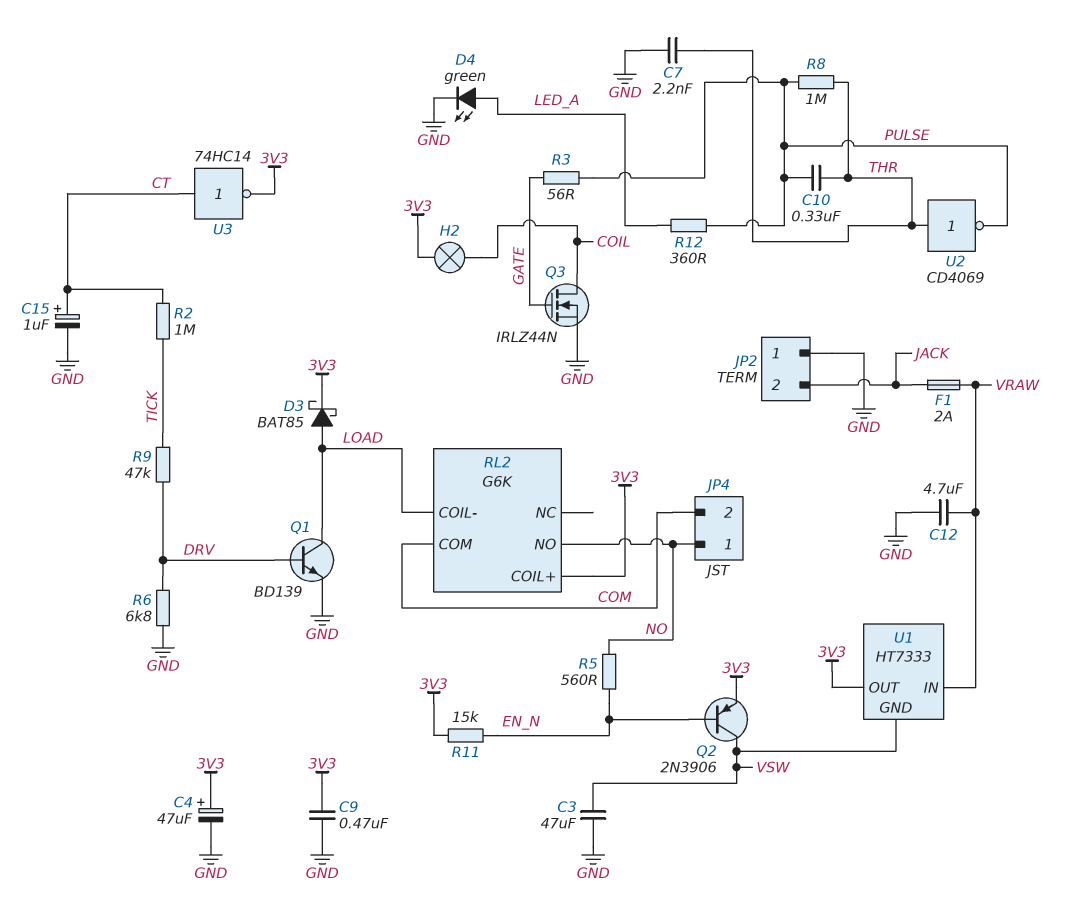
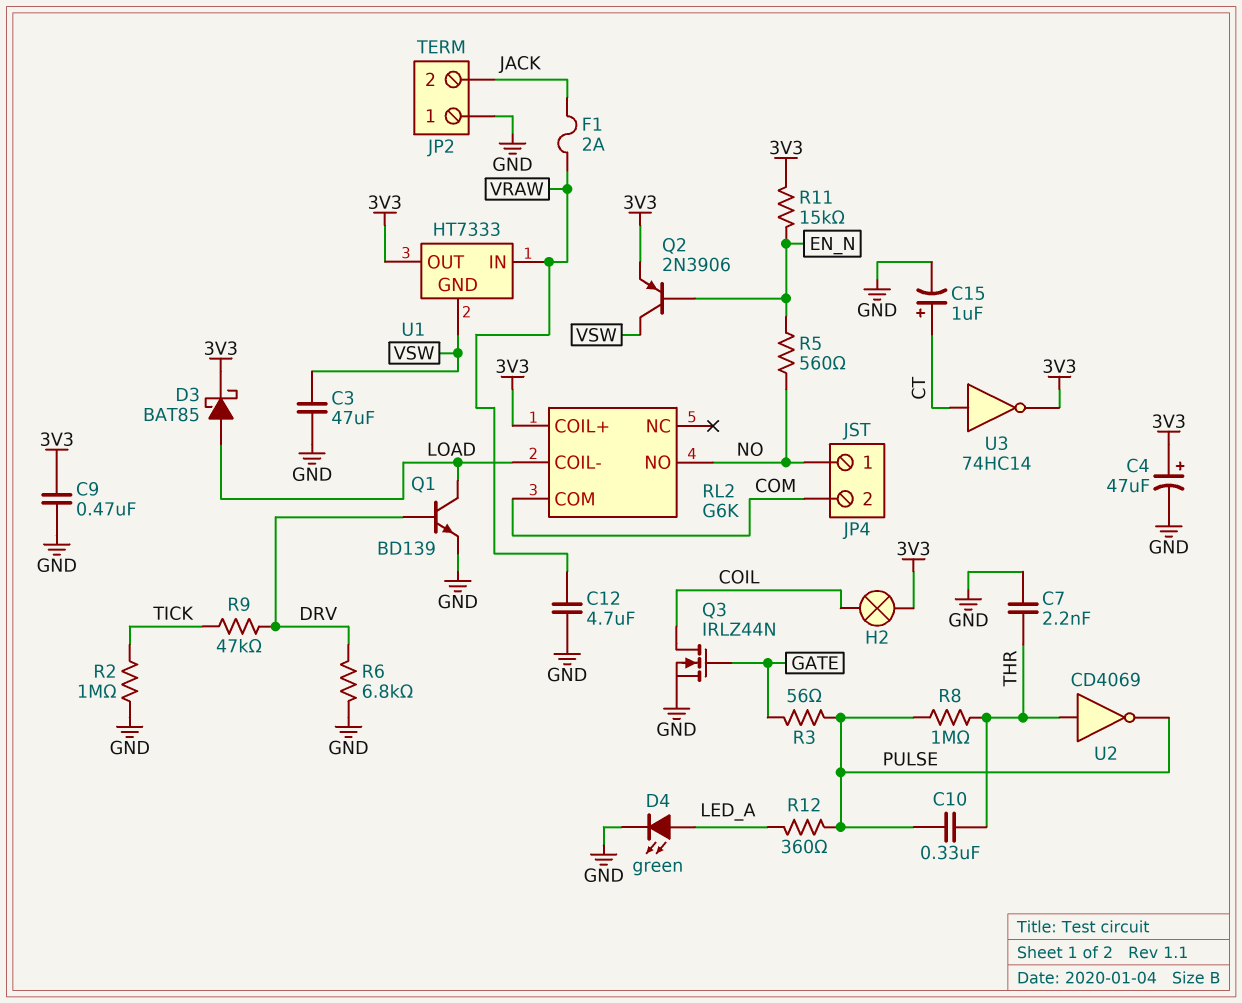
R2: 1M (CT, TICK) -> 1M (GND, TICK)

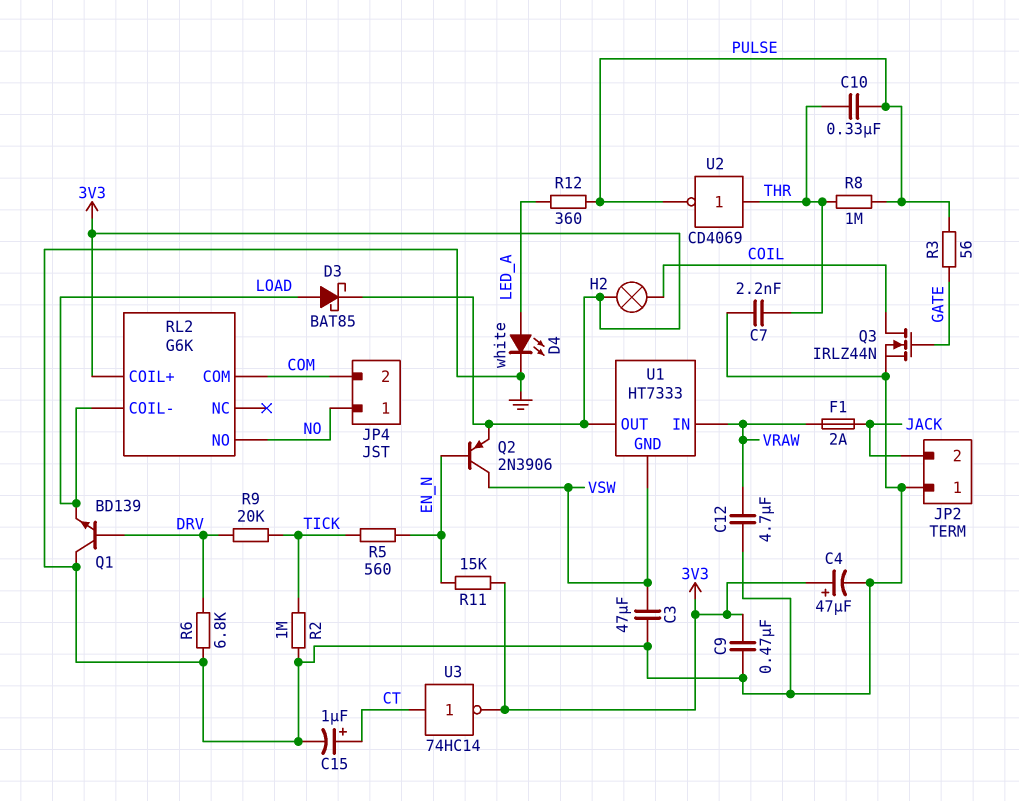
D4: LED green (A LED_A, K GND) -> LED white (A LED_A, K GND)
Q1: NPN BD139 (B DRV, C LOAD, E GND) -> NPN BD139 (B DRV, C GND, E LOAD)
R5: 560 (EN_N, NO) -> 560 (EN_N, TICK)
R9: 47k (DRV, TICK) -> 20k (DRV, TICK)

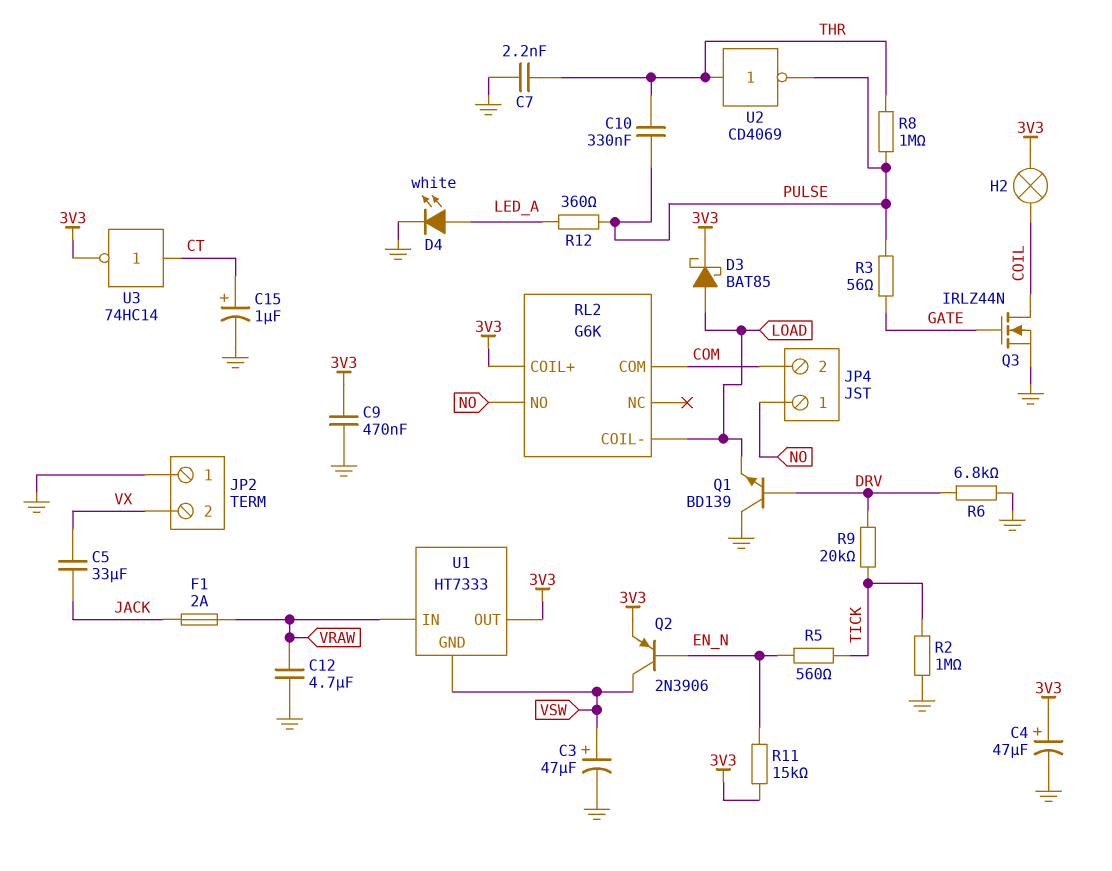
C3: 47uF (GND, VSW) -> 47uF (plus VSW, minus GND)
C5: none -> 33uF (JACK, VX)
JP2 pin 2: JACK -> VX

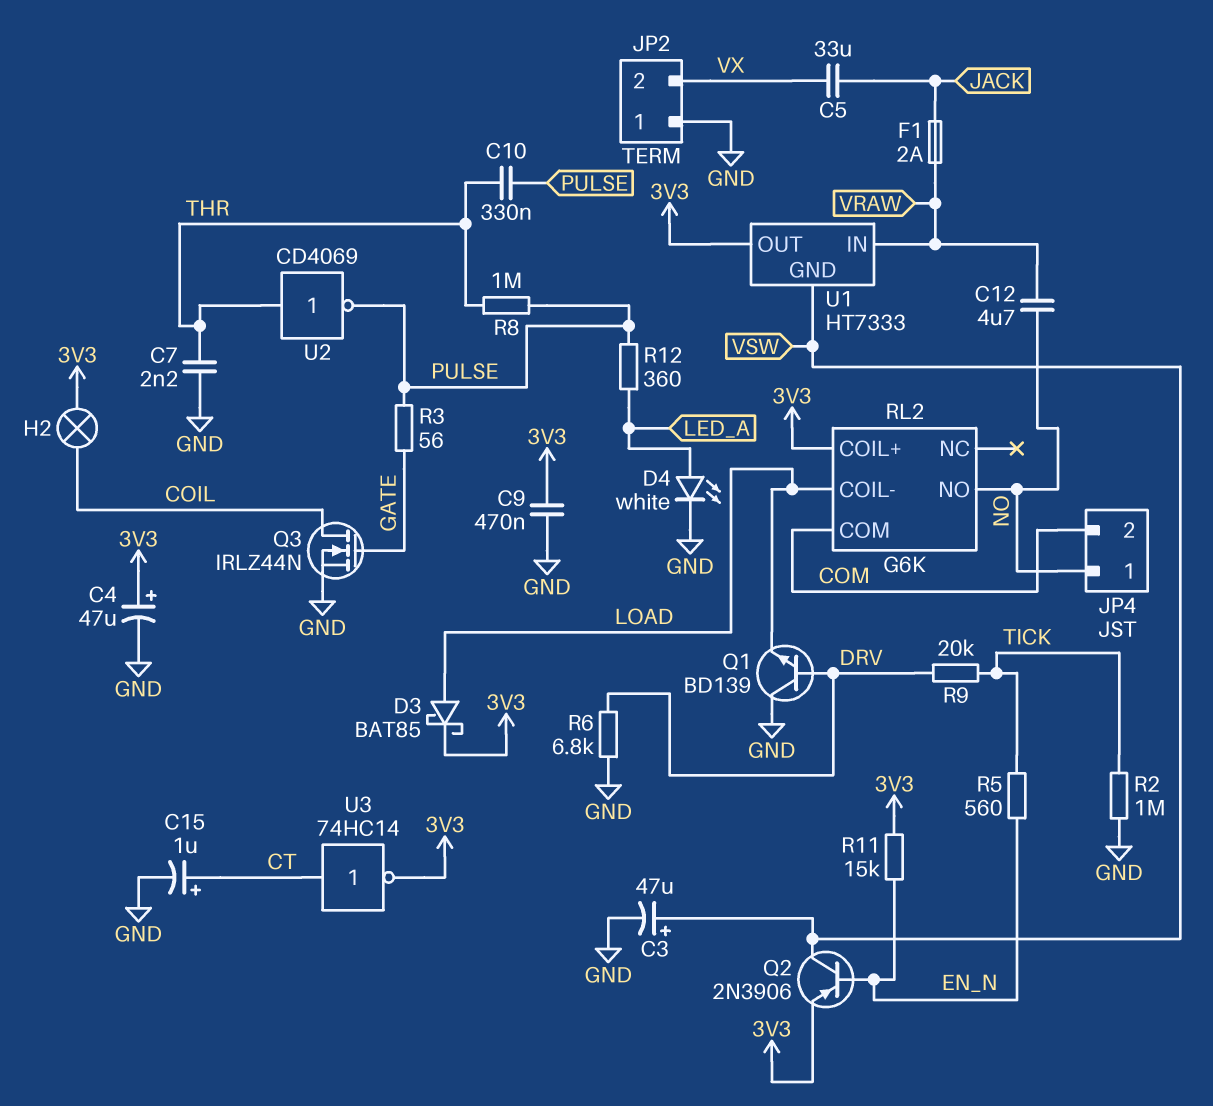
C12: 4.7uF (GND, VRAW) -> 4.7uF (NO, VRAW)

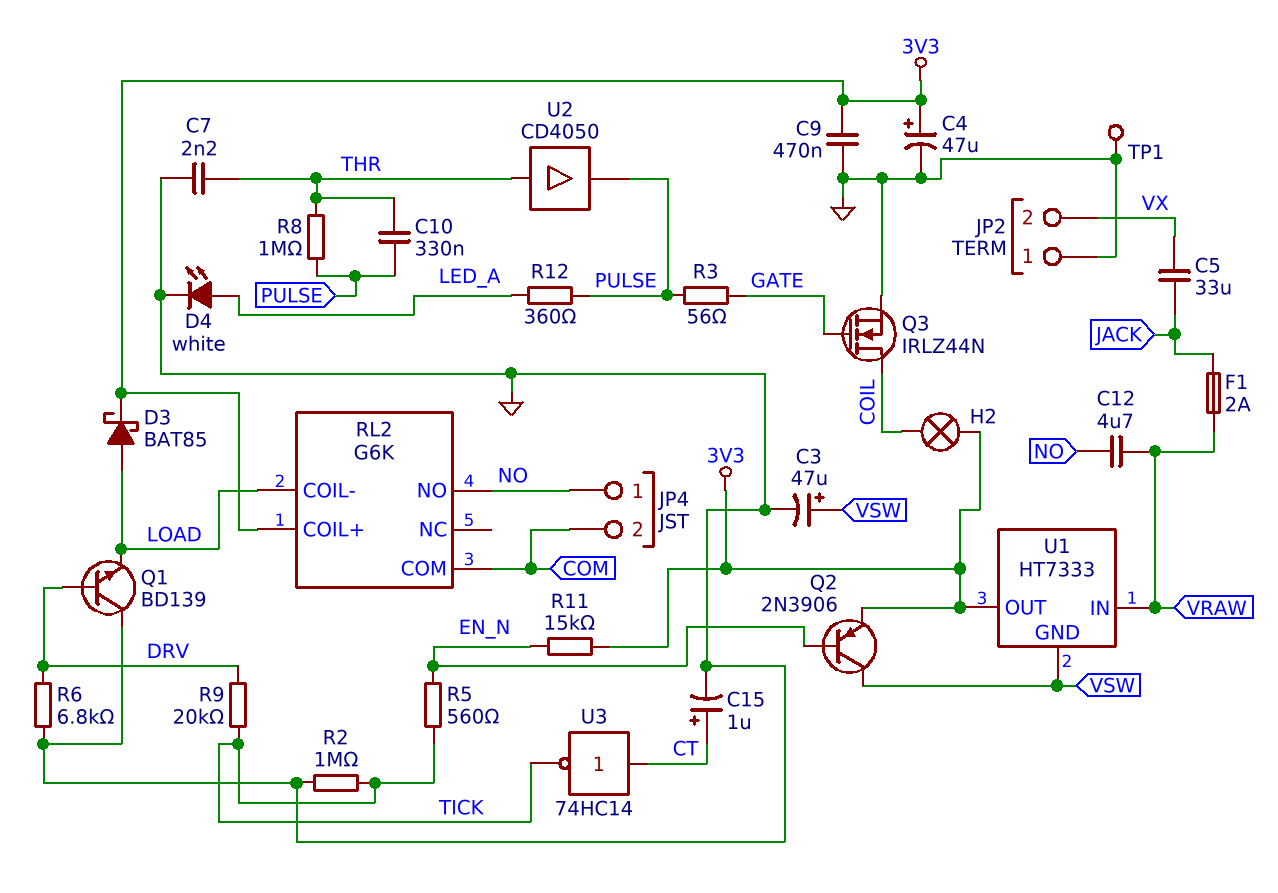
TP1: none -> test point (GND)
U2: NOT CD4069 (in THR, out PULSE) -> buffer CD4050 (in THR, out PULSE)
U3: NOT 74HC14 (in CT, out 3V3) -> NOT 74HC14 (in CT, out TICK)

